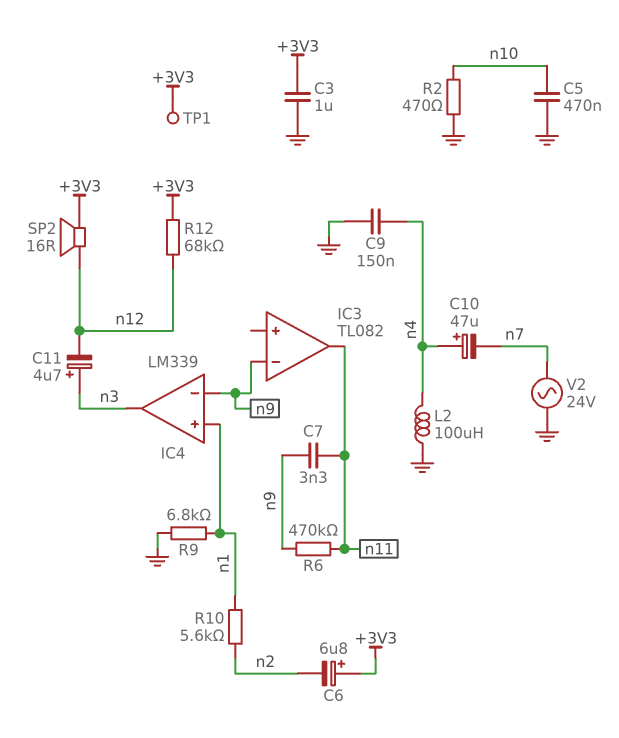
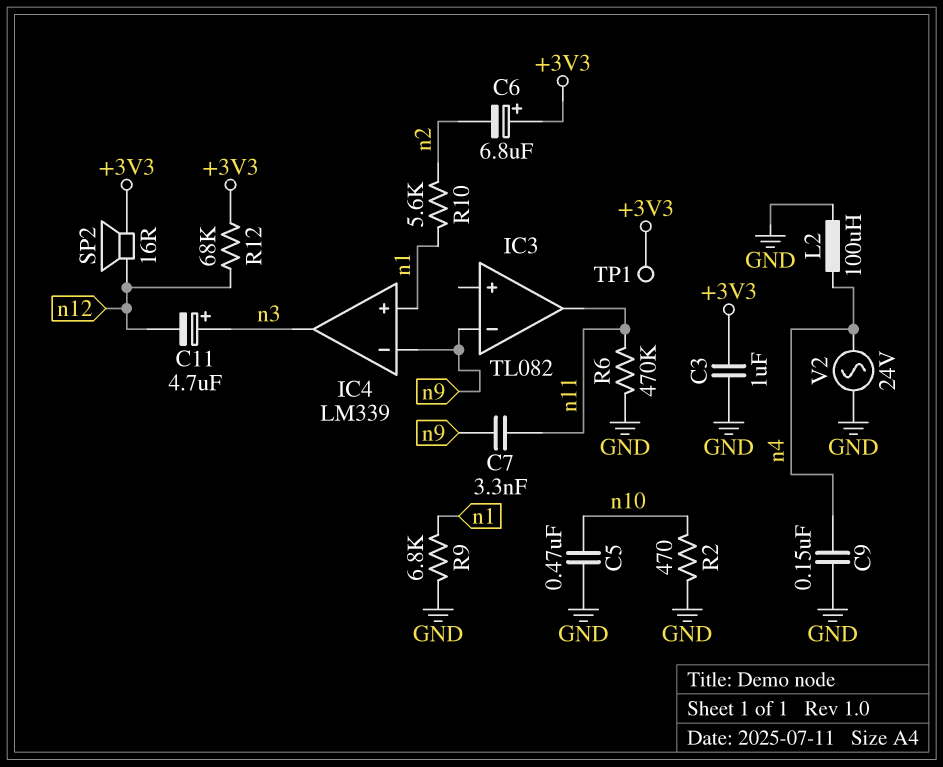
C10: 47uF (plus n4, minus n7) -> none
R6: 470k (n9, n11) -> 470k (GND, n11)
V2: AC 24V (GND, n7) -> AC 24V (GND, n4)

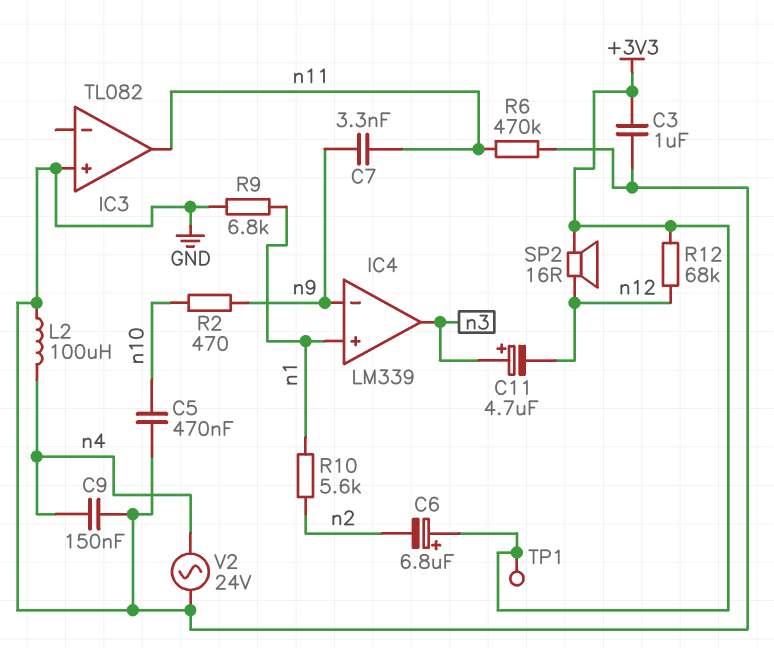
IC3 pin in+: none -> GND
IC3 pin in-: n9 -> none
R2: 470 (GND, n10) -> 470 (n9, n10)

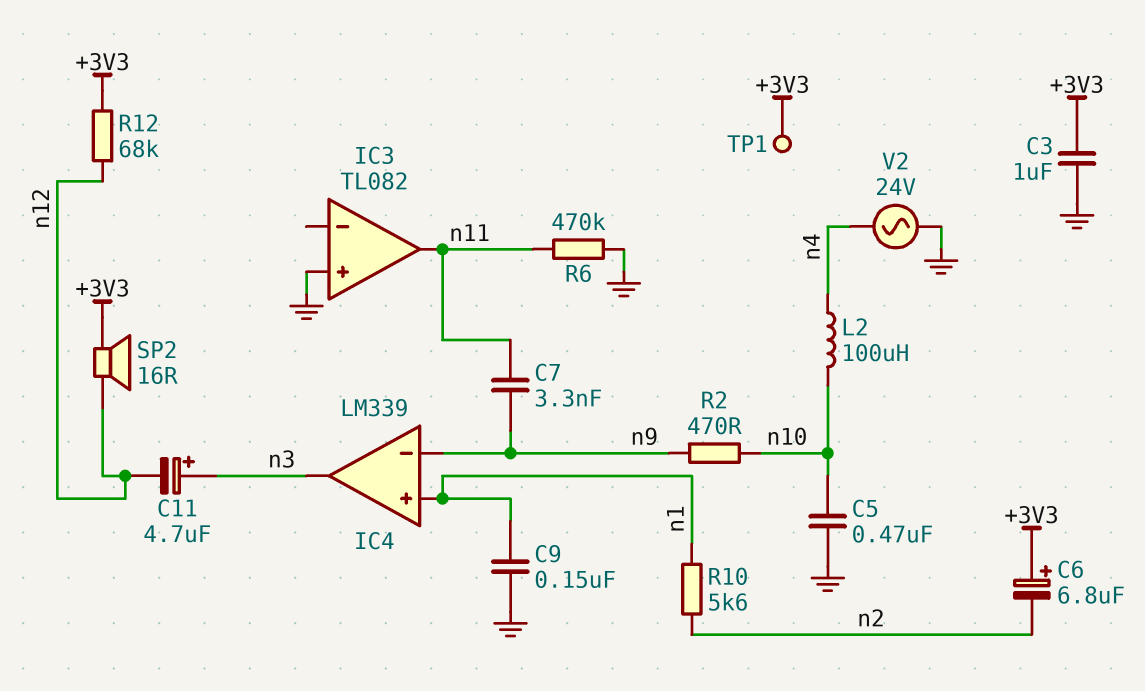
C9: 150nF (GND, n4) -> 150nF (GND, n1)
L2: 100uH (GND, n4) -> 100uH (n4, n10)
R9: 6.8k (GND, n1) -> none

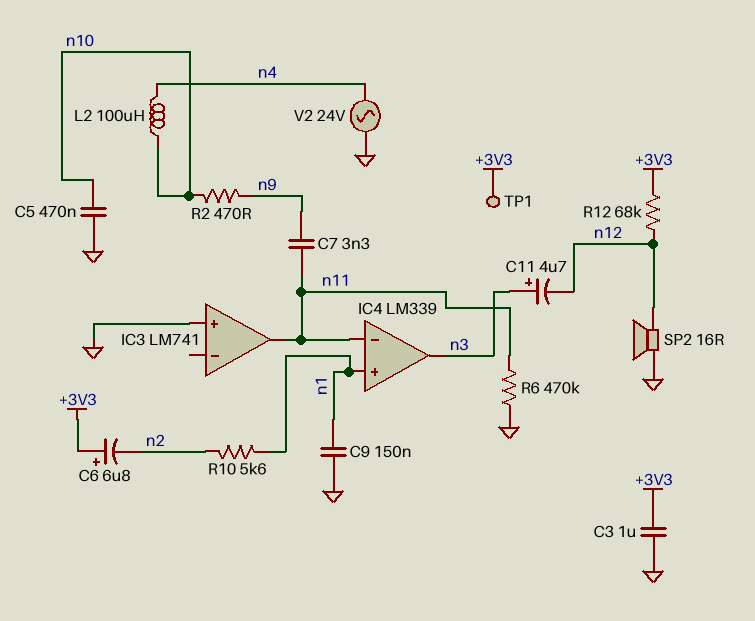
IC3: TL082 -> LM741
IC4 pin in-: n9 -> n11
SP2: speaker 16R (+3V3, n12) -> speaker 16R (GND, n12)

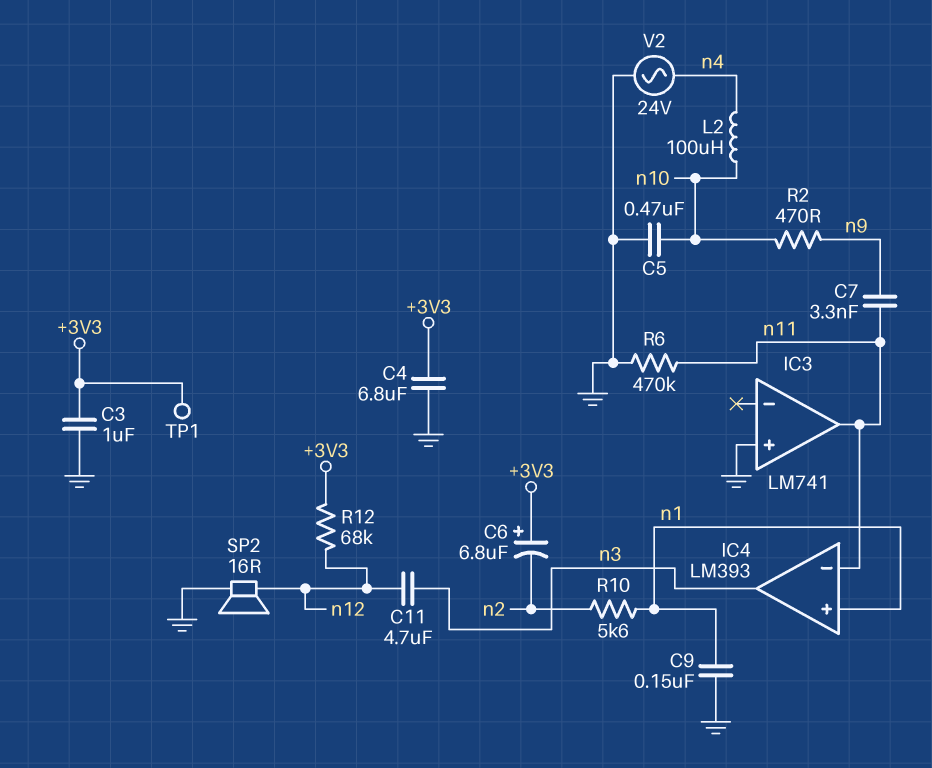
C4: none -> 6.8uF (+3V3, GND)
C11: 4.7uF (plus n3, minus n12) -> 4.7uF (n3, n12)
IC4: LM339 -> LM393

